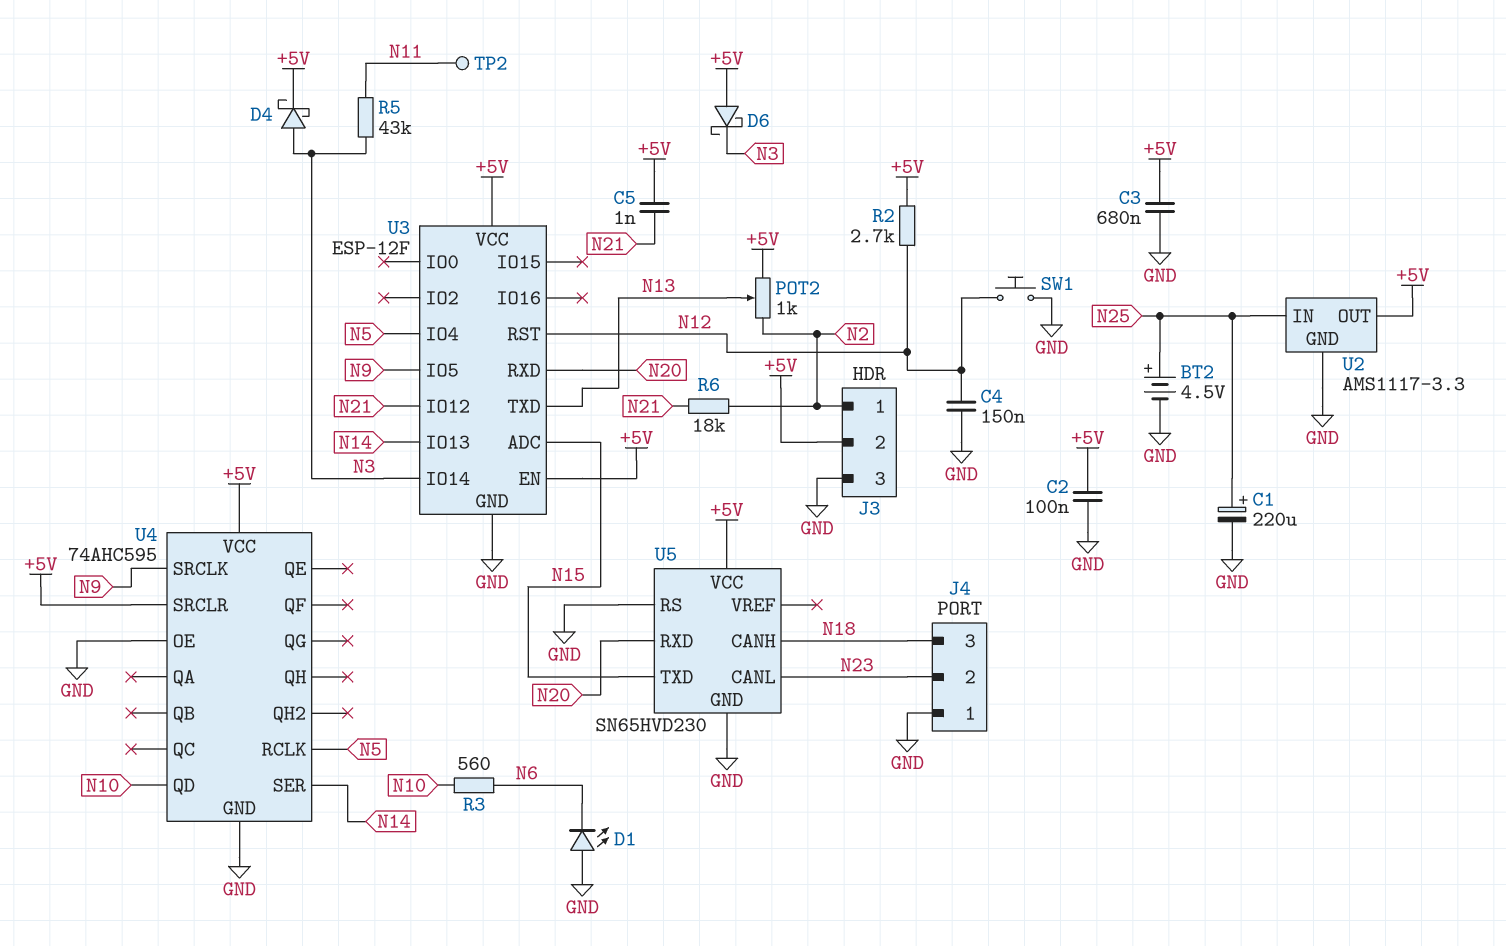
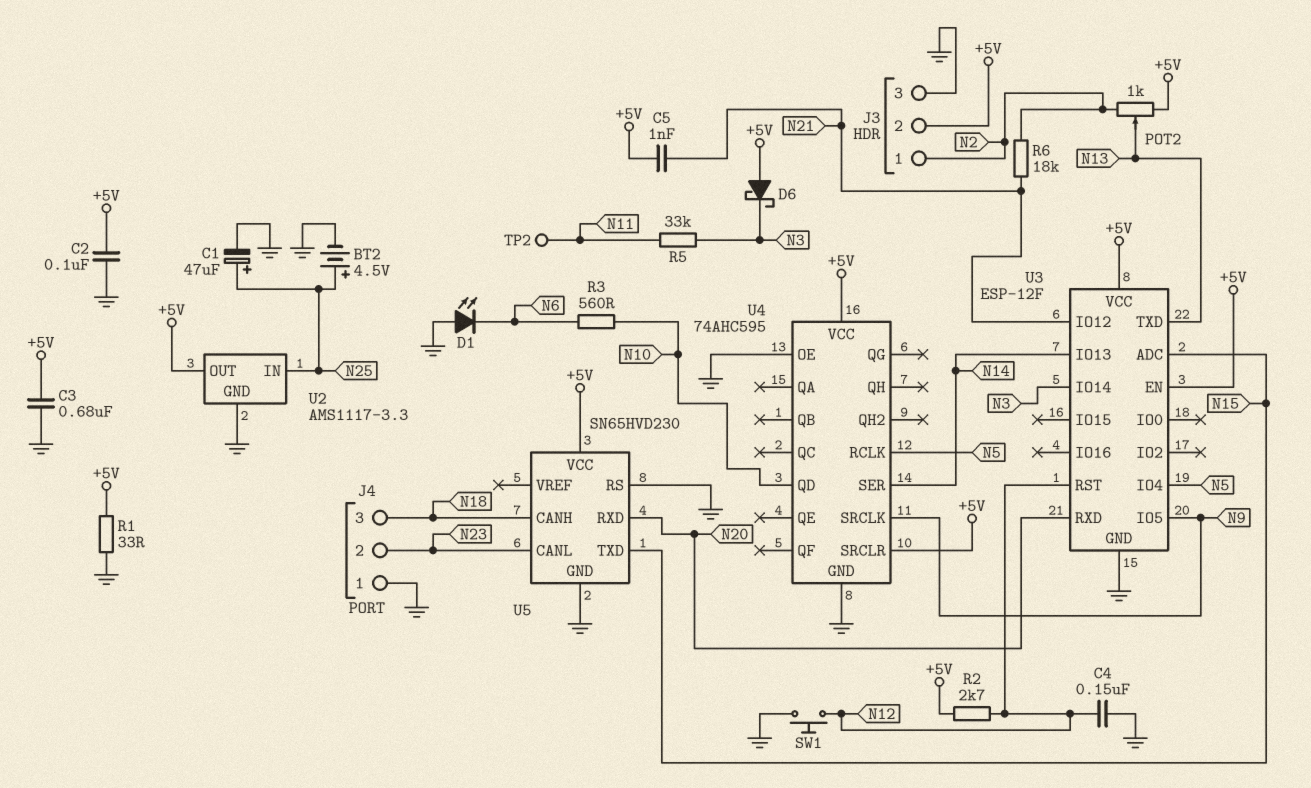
C1: 220uF (plus N25, minus GND) -> 47uF (plus N25, minus GND)
D4: schottky (A N3, K +5V) -> none
R1: none -> 33 (+5V, GND)
R5: 43k (N3, N11) -> 33k (N3, N11)

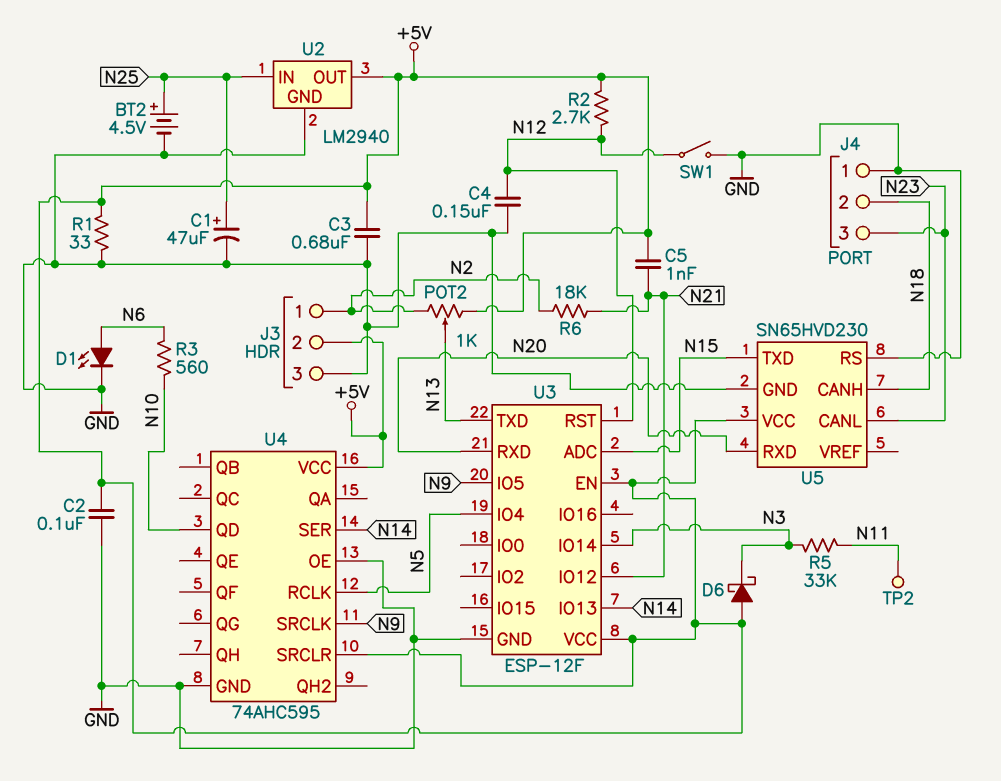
D1: LED (A GND, K N6) -> LED (A N6, K GND)
J4 pin 2: N23 -> N18
J4 pin 3: N18 -> N23
SW1: button (GND, N12) -> switch (GND, N12)
U2: AMS1117-3.3 -> LM2940

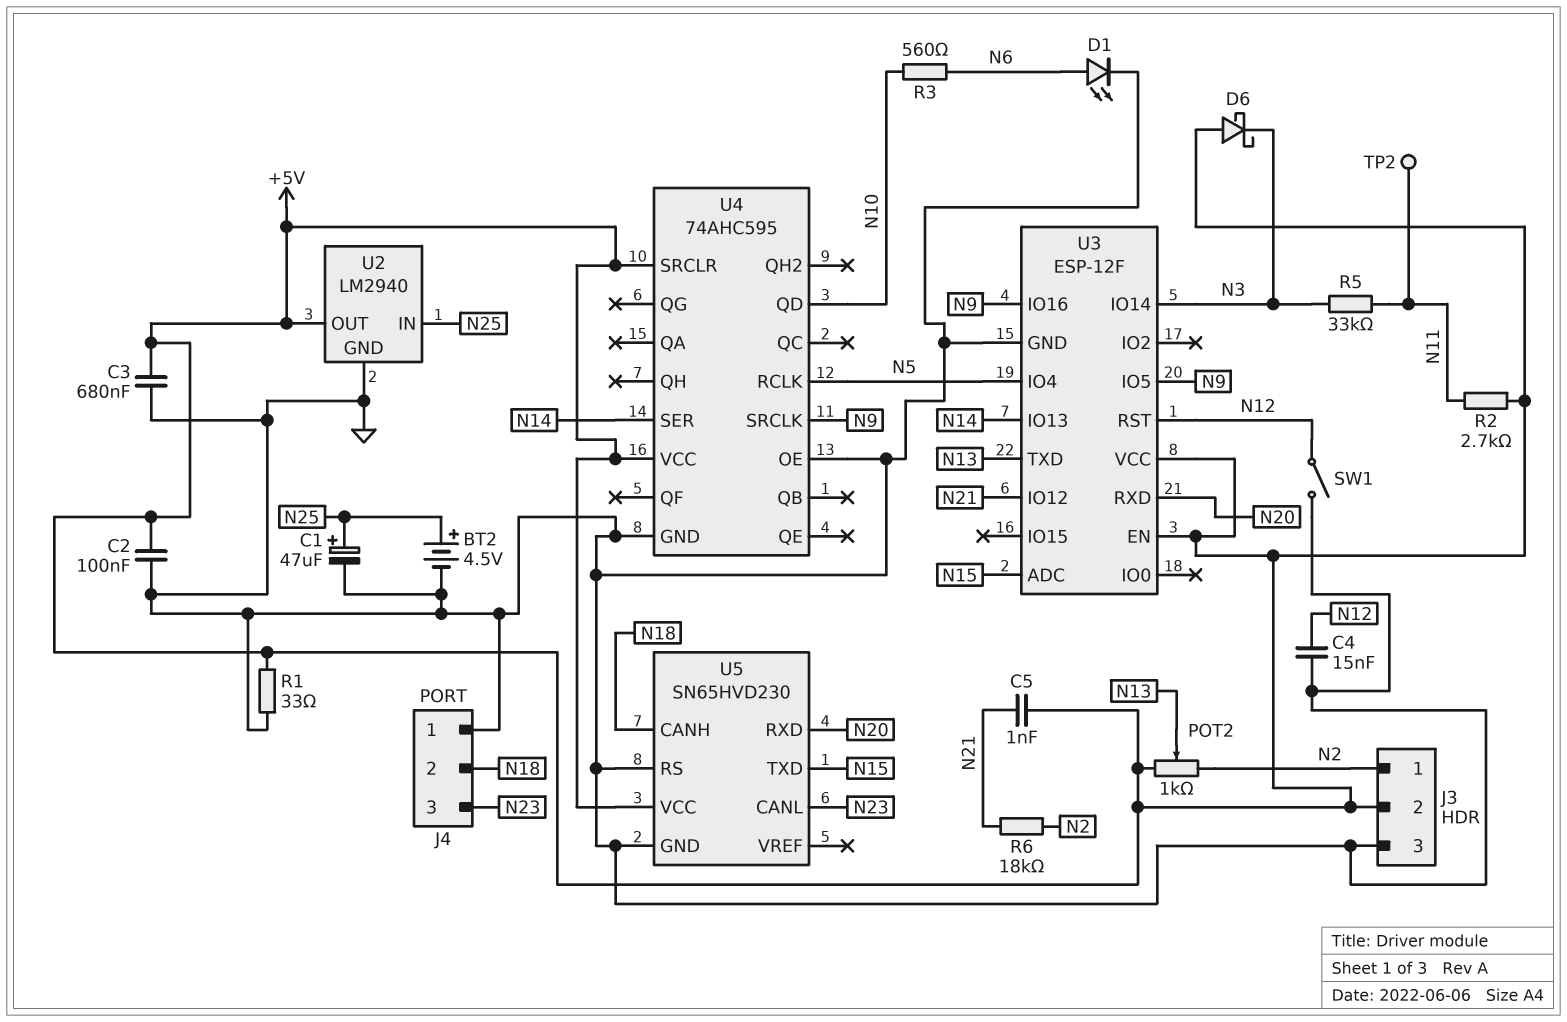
C4: 150nF (GND, N12) -> 15nF (GND, N12)
R2: 2.7k (+5V, N12) -> 2.7k (+5V, N11)
U3 pin IO16: none -> N9

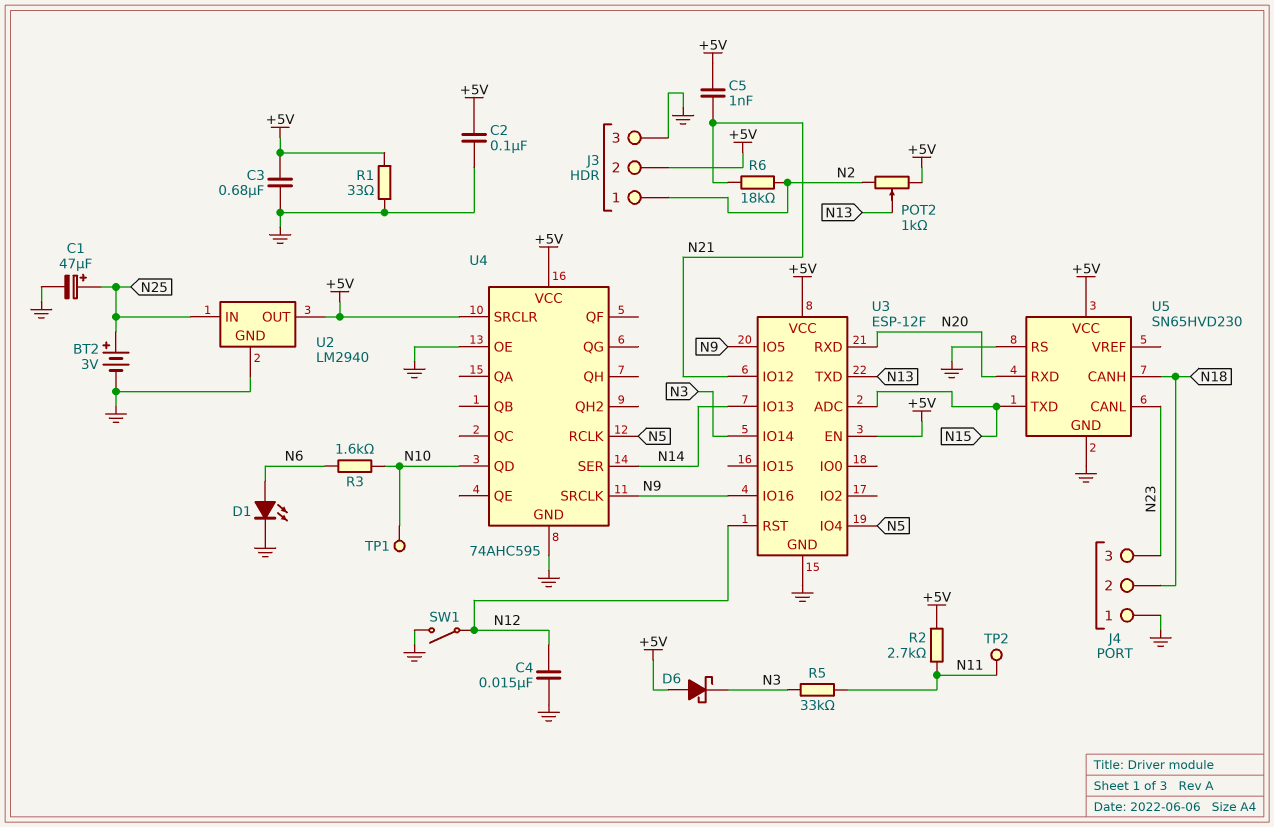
BT2: 4.5V (plus N25, minus GND) -> 3V (plus N25, minus GND)
R3: 560 (N6, N10) -> 1.6k (N6, N10)
TP1: none -> test point (N10)

